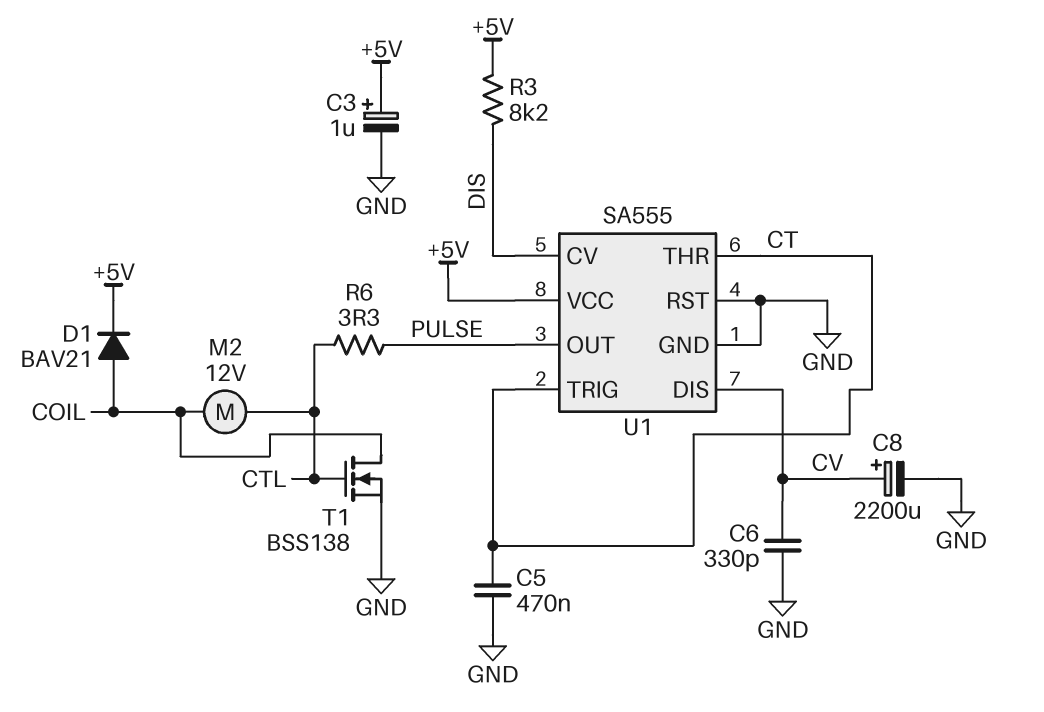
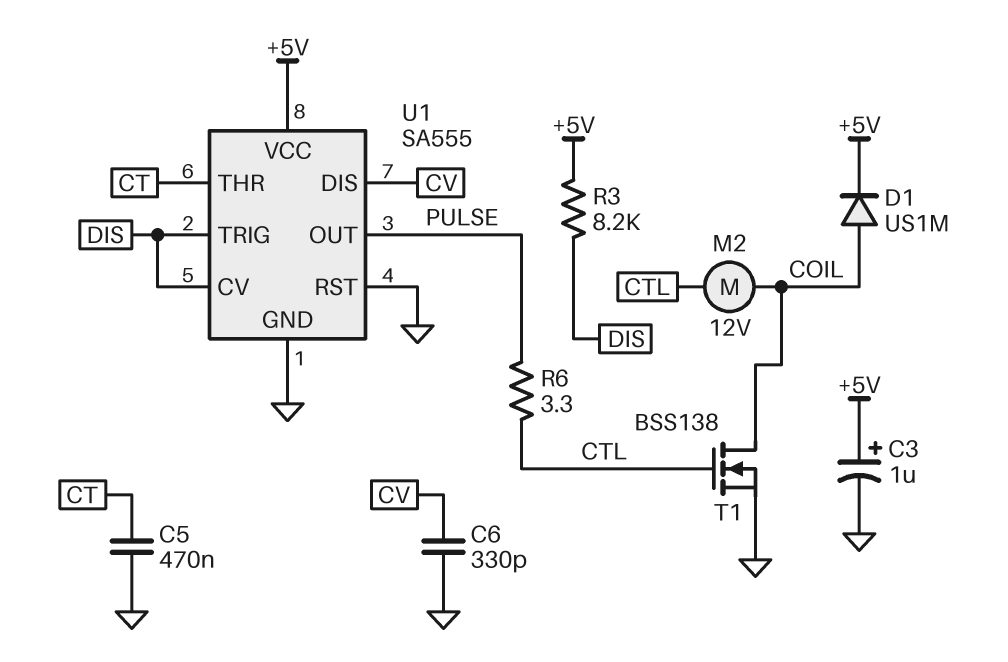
C8: 2200uF (plus CV, minus GND) -> none
D1: diode BAV21 (A COIL, K +5V) -> diode US1M (A COIL, K +5V)
U1 pin TRIG: CT -> DIS

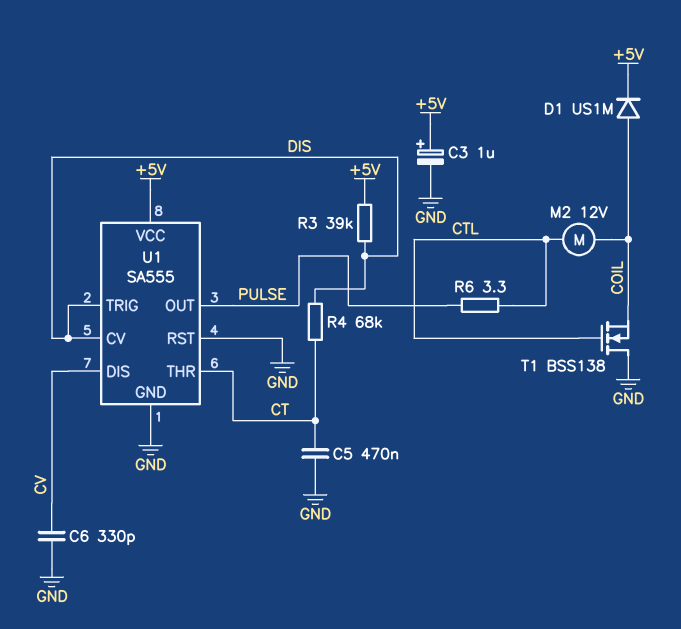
R3: 8.2k (+5V, DIS) -> 39k (+5V, DIS)
R4: none -> 68k (CT, DIS)
T1: NMOS BSS138 (G CTL, D COIL, S GND) -> NMOS BSS138 (G CTL, D GND, S COIL)

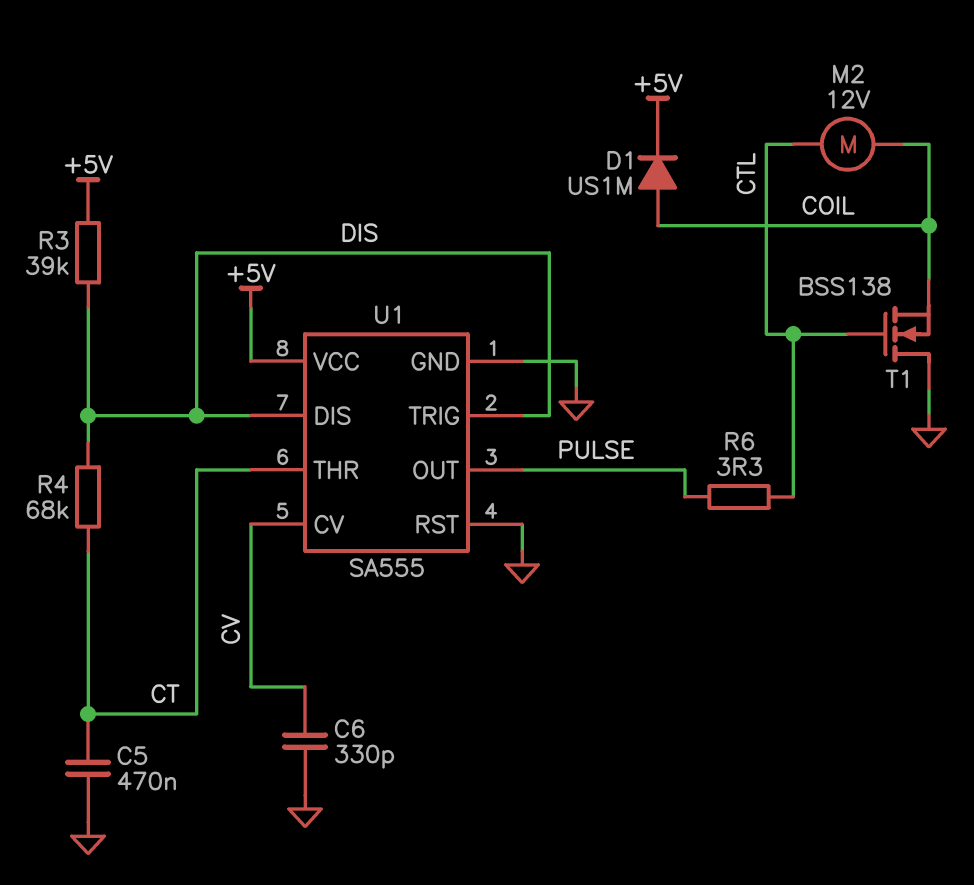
C3: 1uF (plus +5V, minus GND) -> none
U1 pin CV: DIS -> CV
U1 pin DIS: CV -> DIS

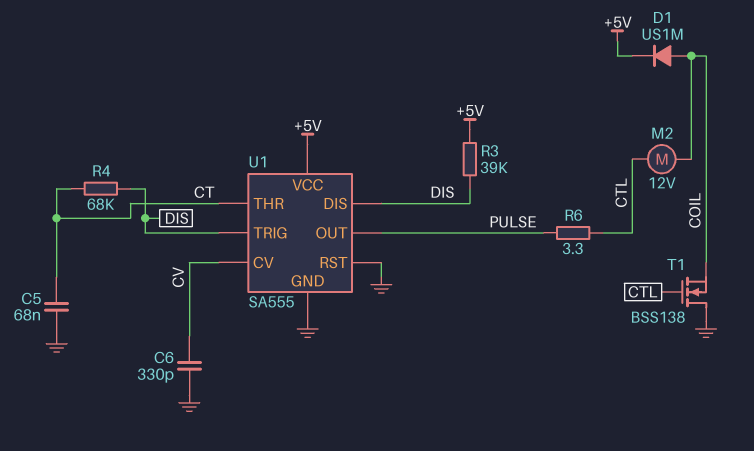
C5: 470nF (CT, GND) -> 68nF (CT, GND)

